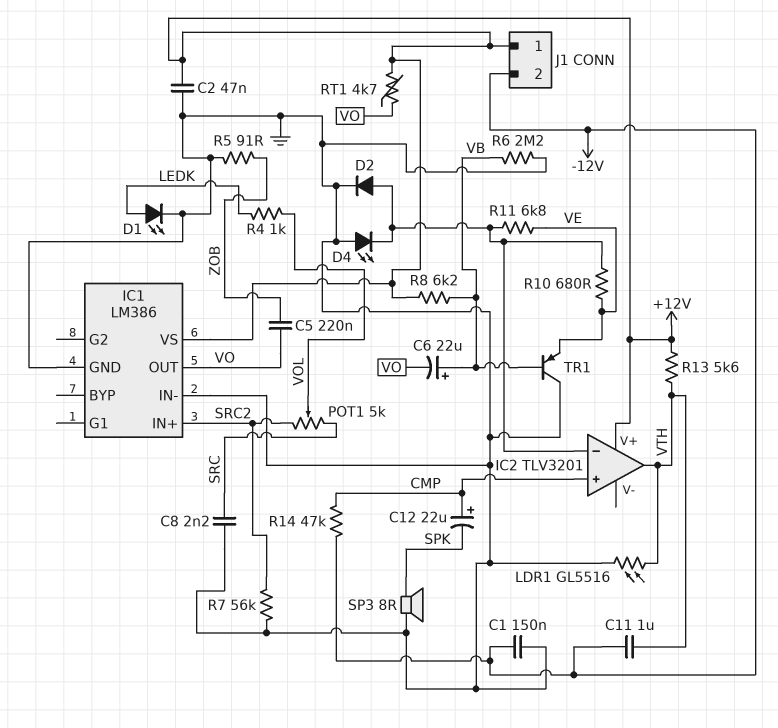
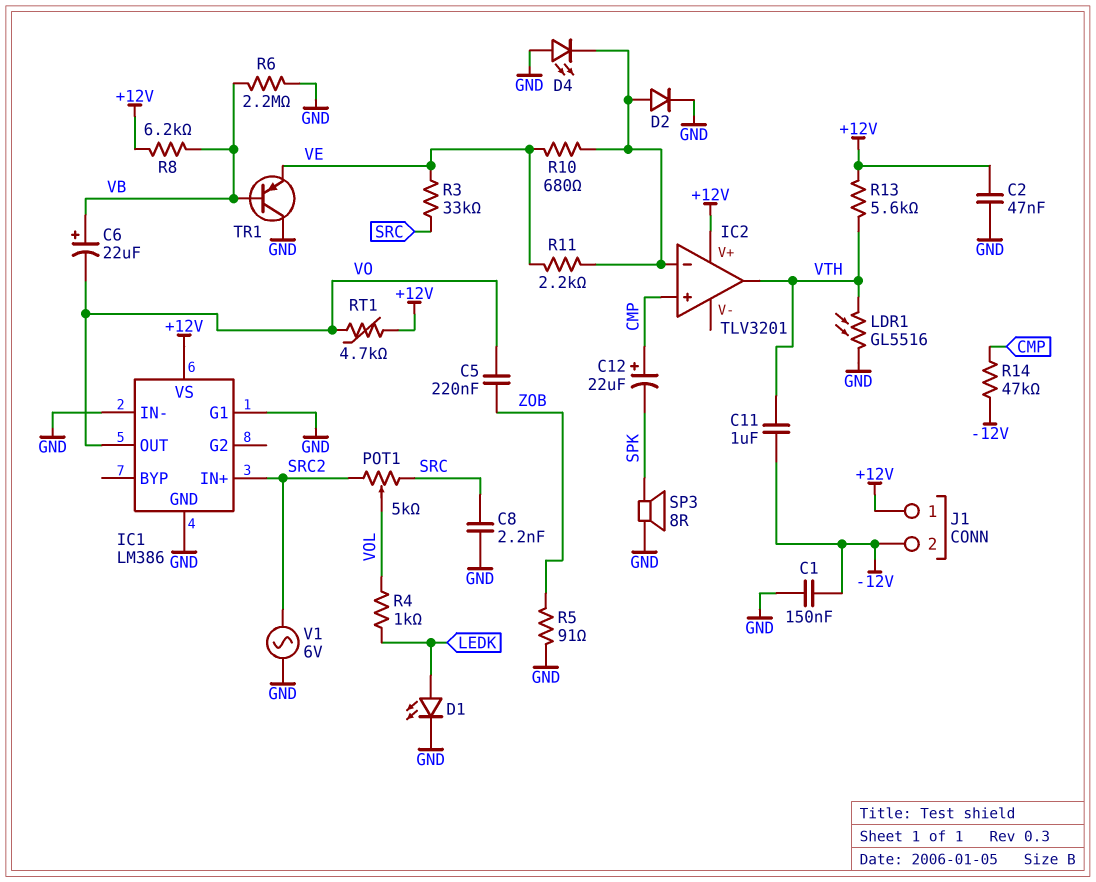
IC1 pin G1: none -> GND
R3: none -> 33k (SRC, VE)
R7: 56k (GND, SRC2) -> none
R11: 6.8k (IC2/in-, VE) -> 2.2k (IC2/in-, VE)
V1: none -> AC 6V (GND, SRC2)

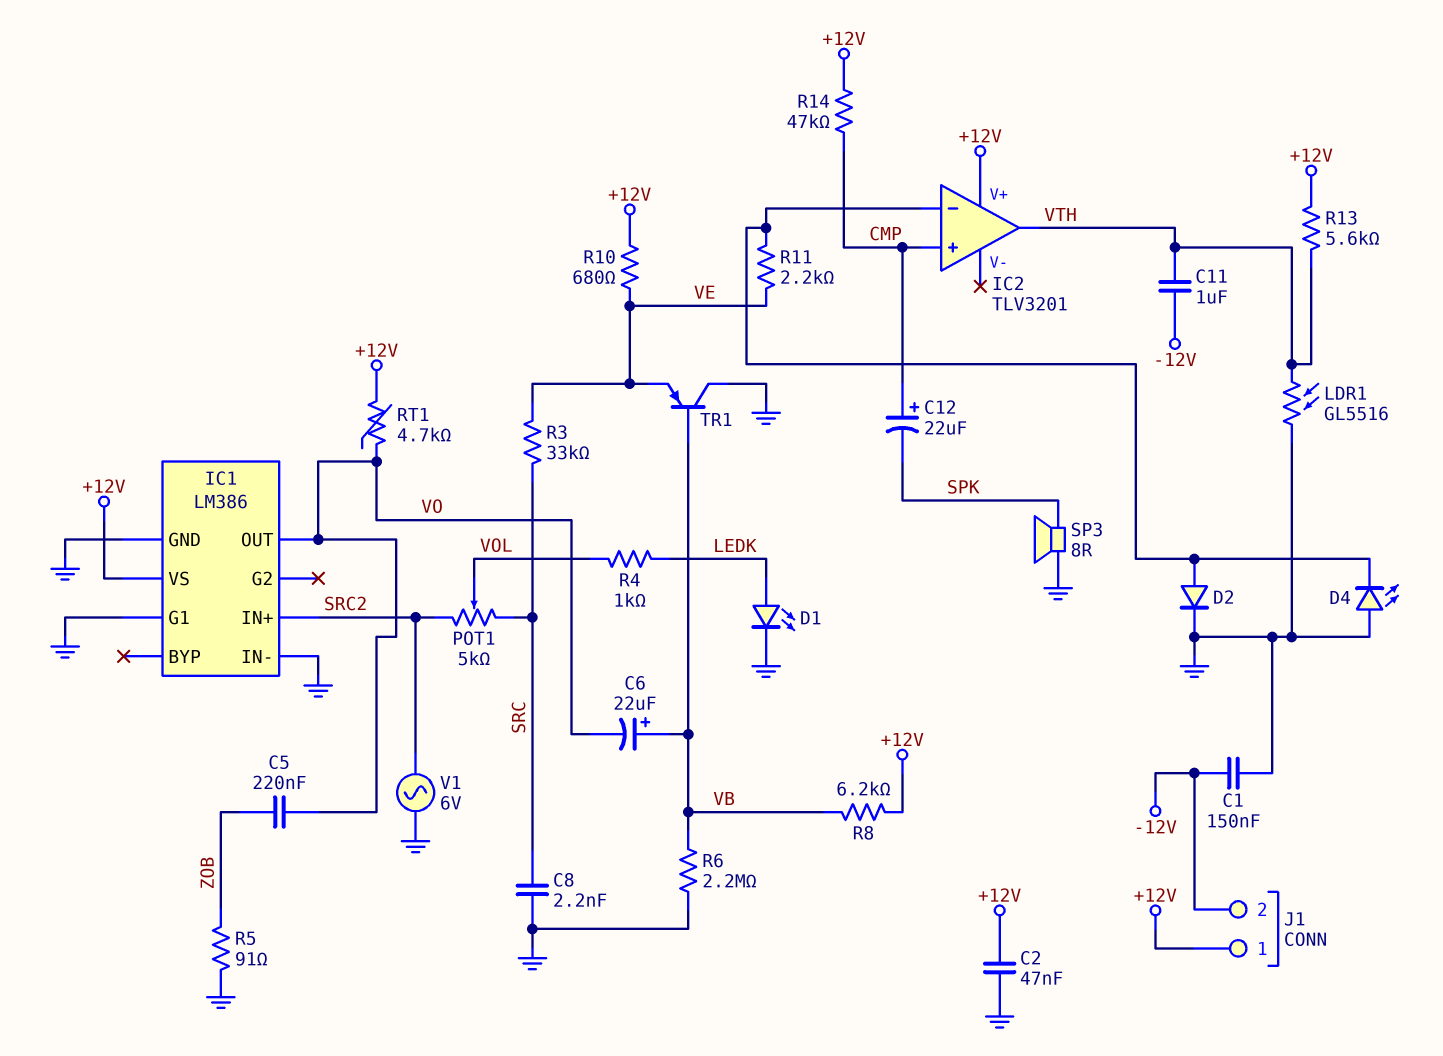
R10: 680 (IC2/in-, VE) -> 680 (+12V, VE)
R14: 47k (-12V, CMP) -> 47k (+12V, CMP)

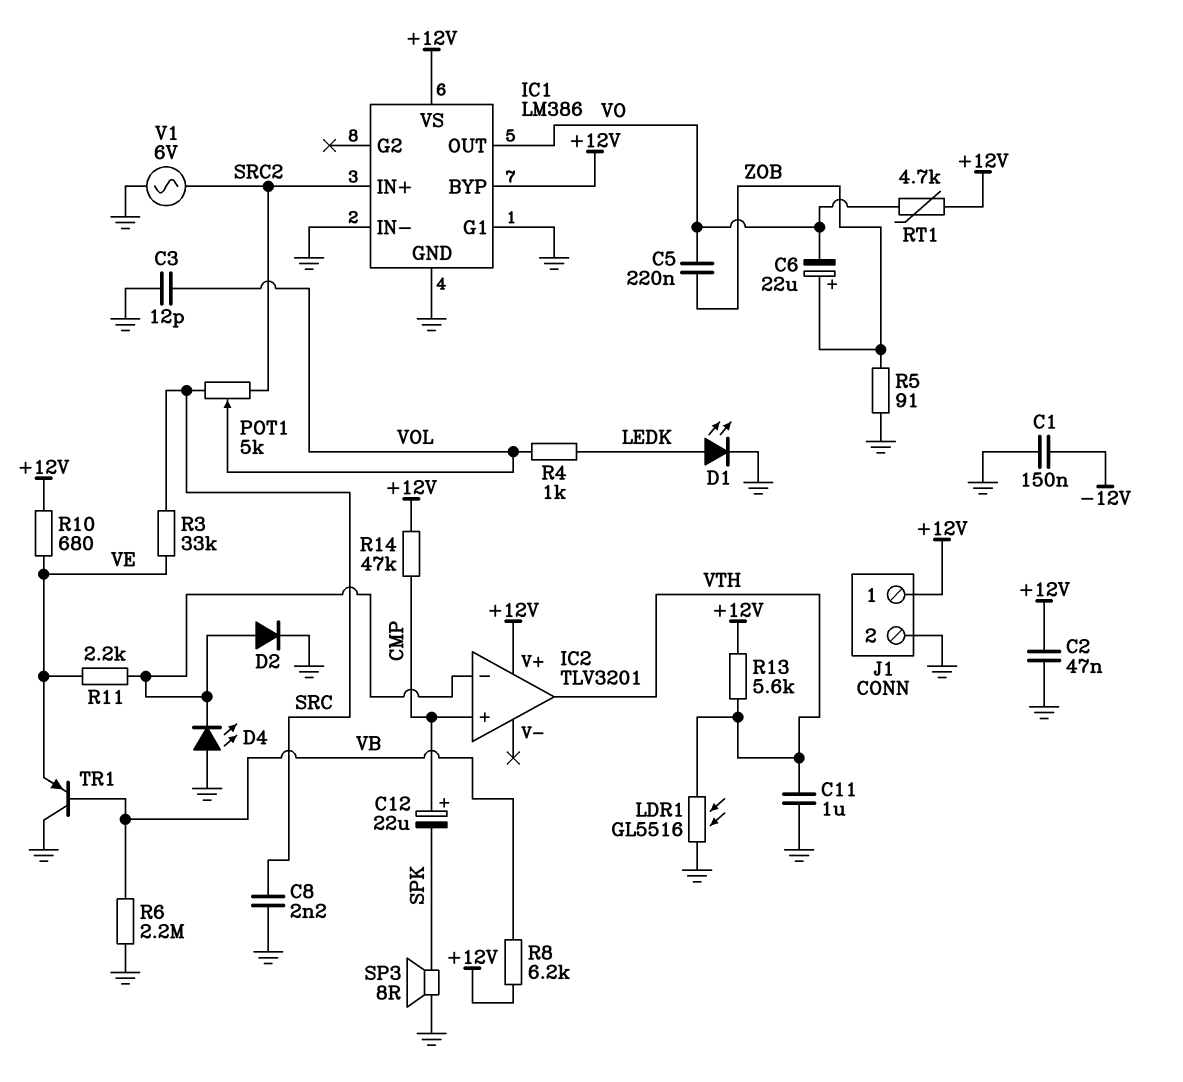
C3: none -> 12pF (GND, VOL)
C6: 22uF (plus VB, minus VO) -> 22uF (plus ZOB, minus VO)
C11: 1uF (-12V, VTH) -> 1uF (GND, VTH)
IC1 pin BYP: none -> +12V
J1 pin 2: -12V -> GND

